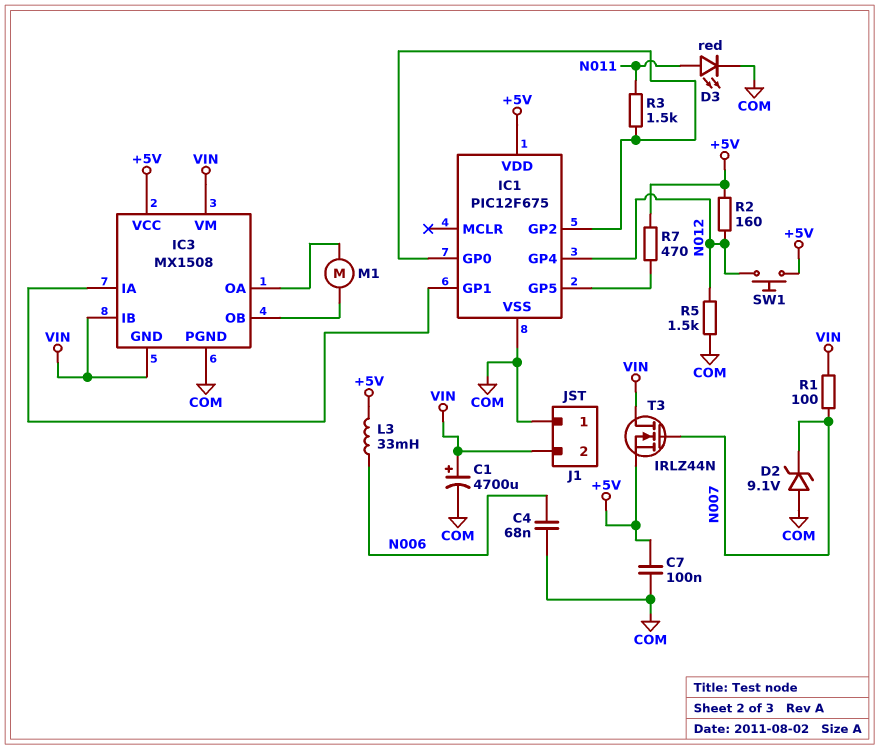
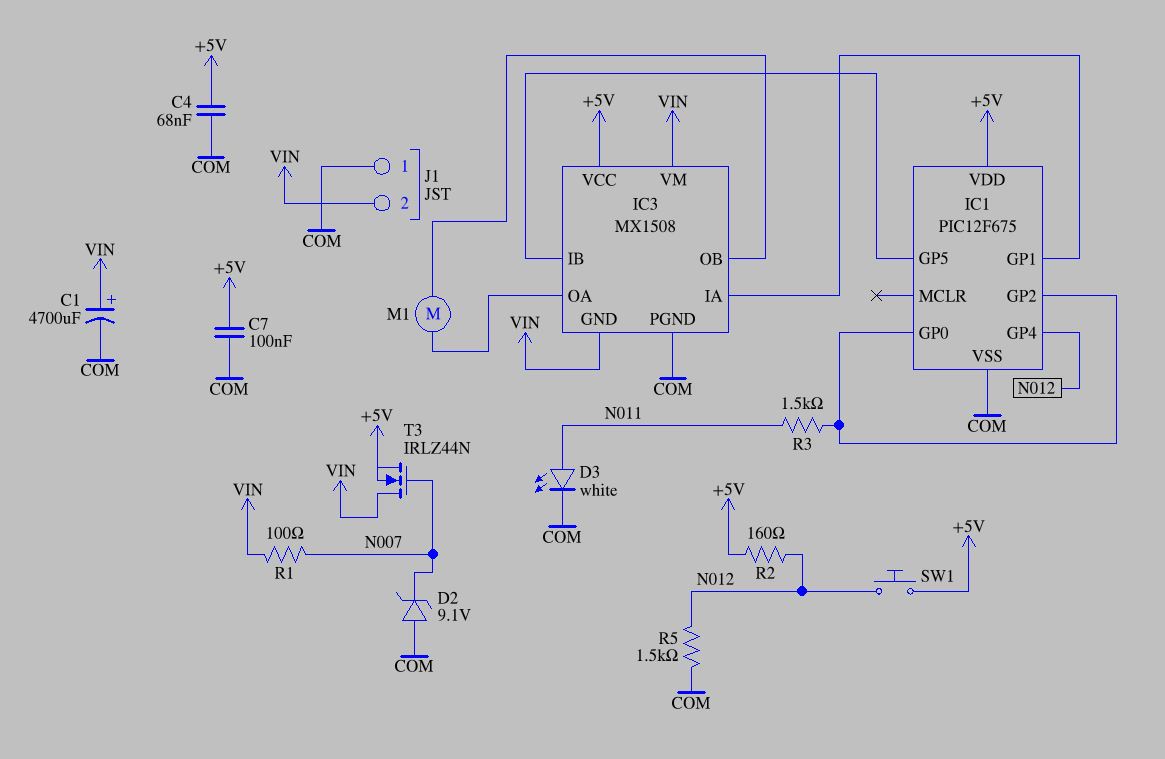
C4: 68nF (COM, N006) -> 68nF (+5V, COM)
D3: LED red (A N011, K COM) -> LED white (A N011, K COM)
IC3 pin IB: VIN -> IC1/GP5
L3: 33mH (+5V, N006) -> none
R7: 470 (+5V, IC1/GP5) -> none

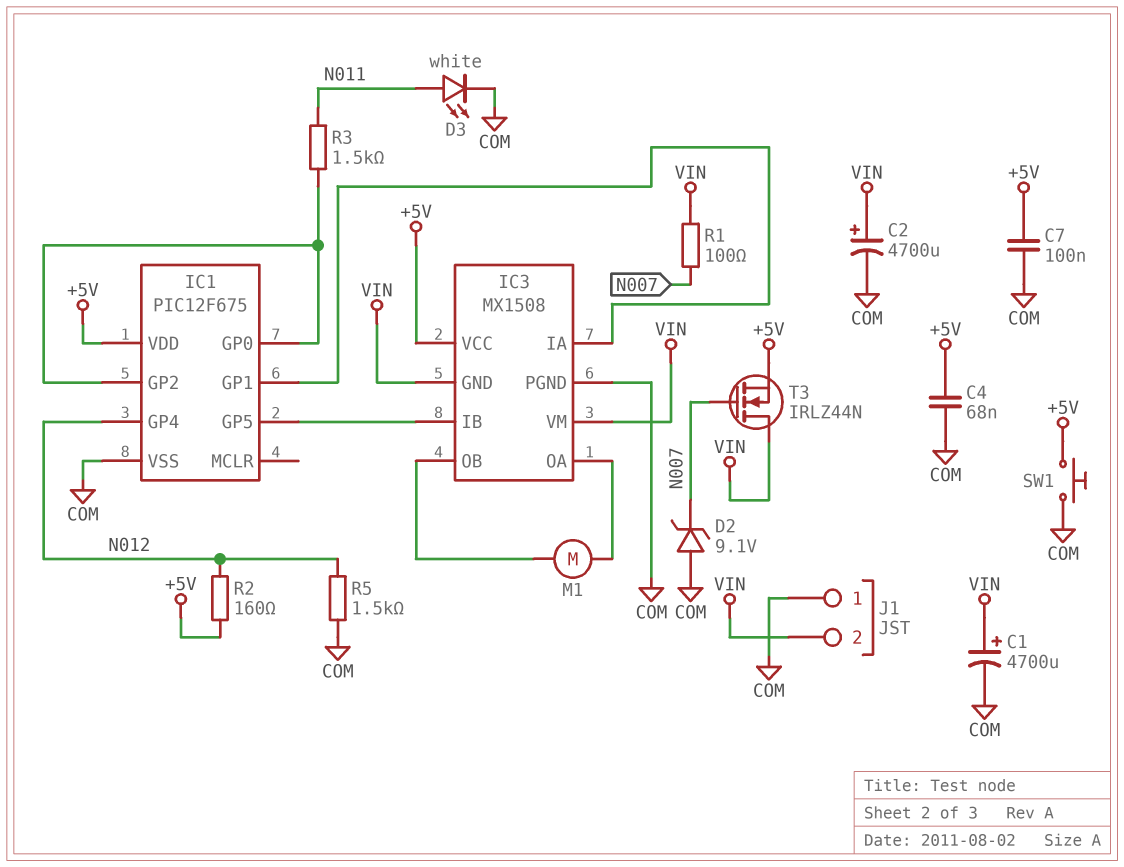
C2: none -> 4700uF (plus VIN, minus COM)
SW1: button (+5V, N012) -> button (+5V, COM)

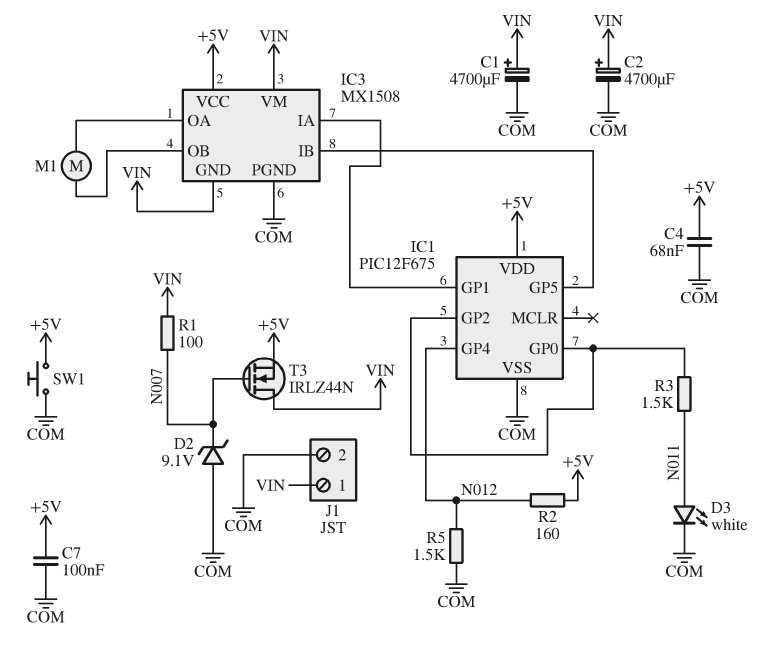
J1 pin 1: COM -> VIN
J1 pin 2: VIN -> COM

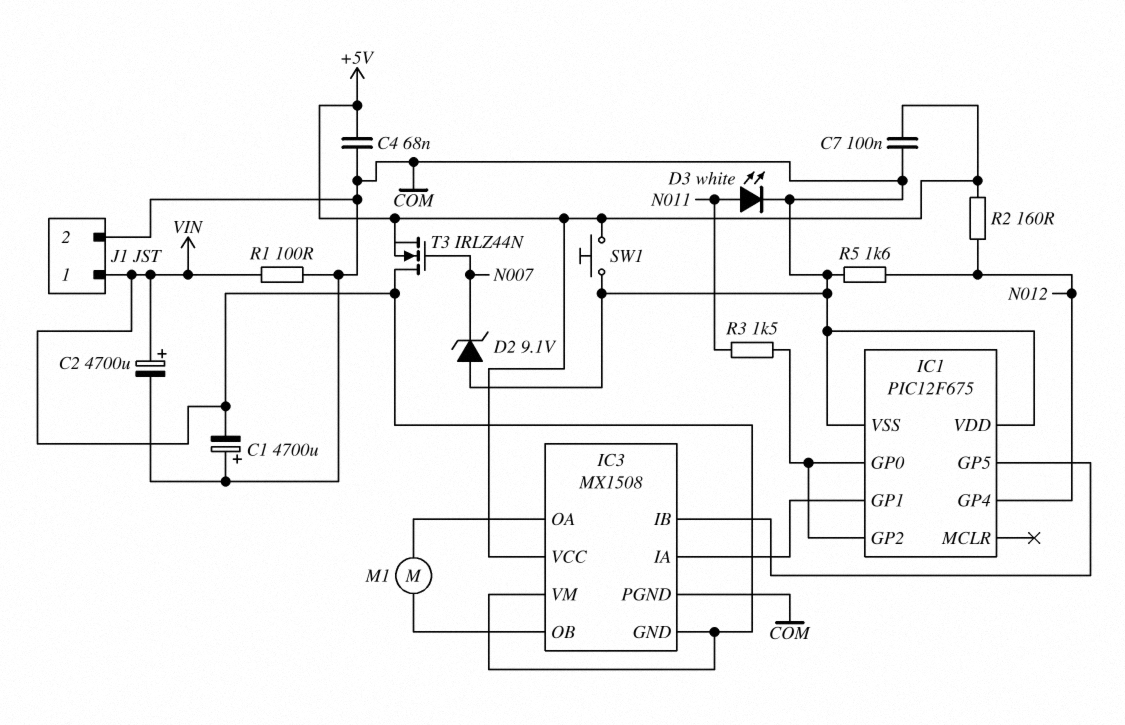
C1: 4700uF (plus VIN, minus COM) -> 4700uF (plus COM, minus VIN)
IC1 pin VDD: +5V -> COM
R1: 100 (N007, VIN) -> 100 (COM, VIN)
R5: 1.5k (COM, N012) -> 1.6k (COM, N012)

